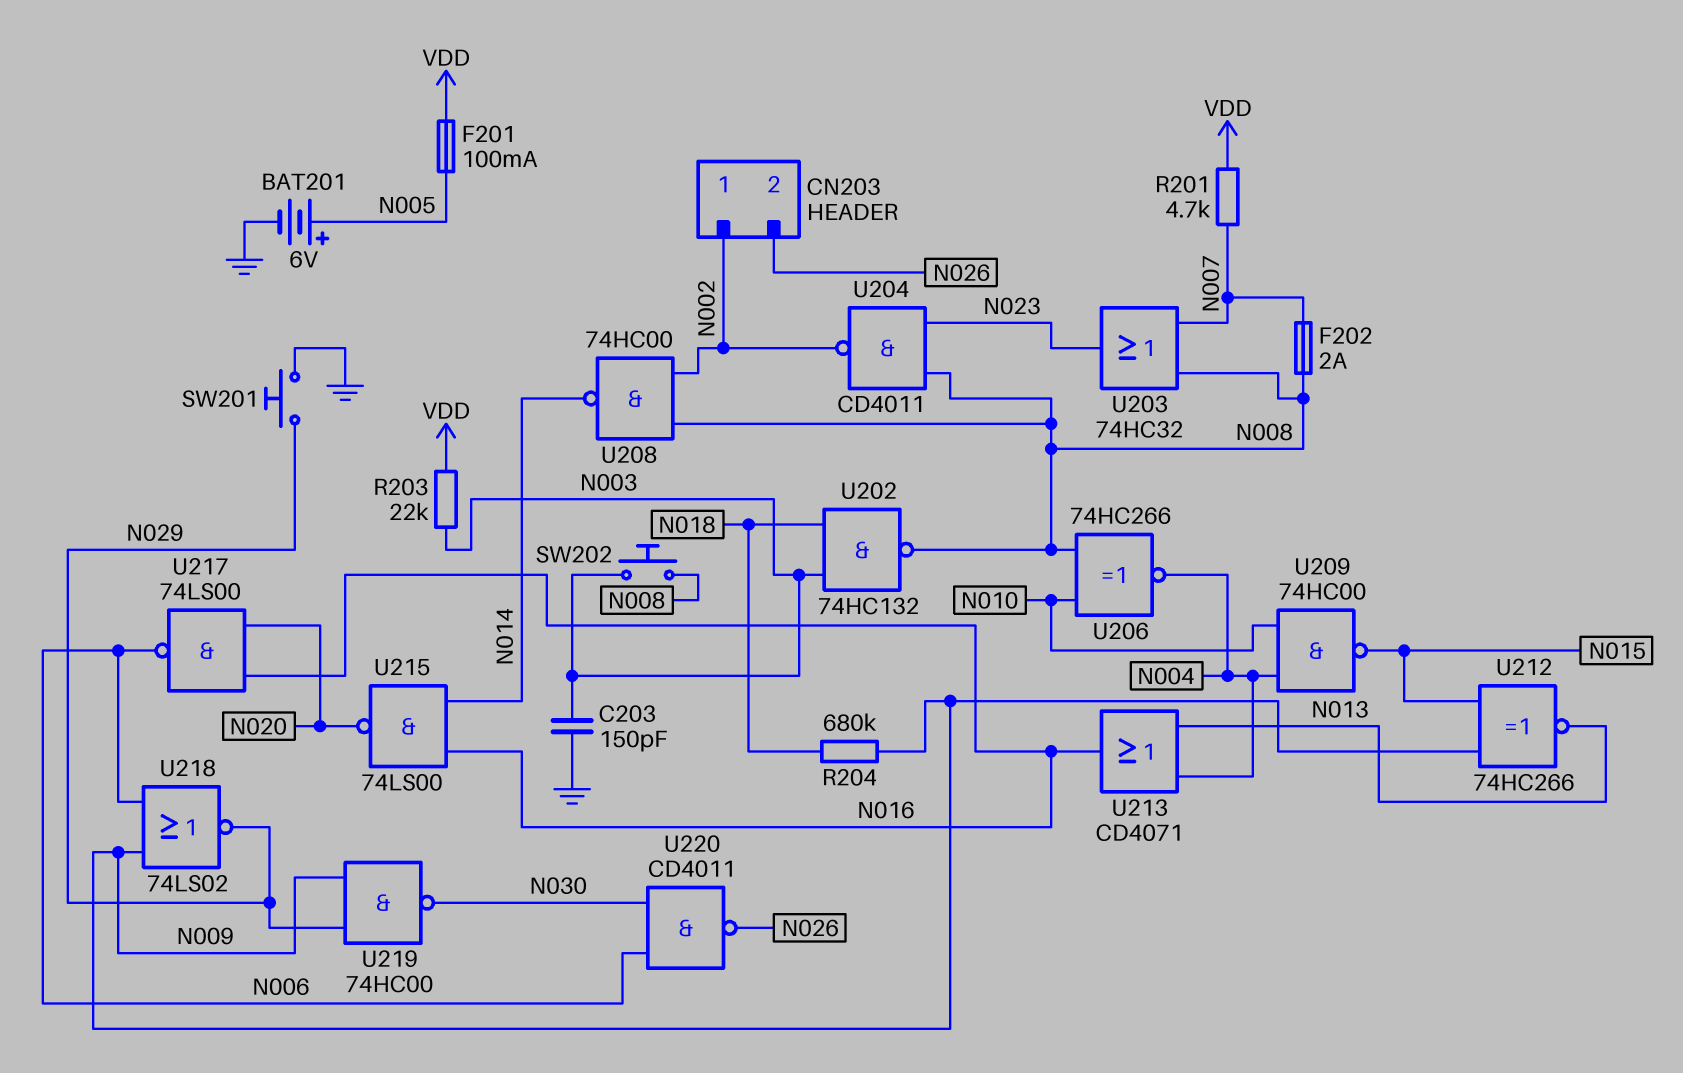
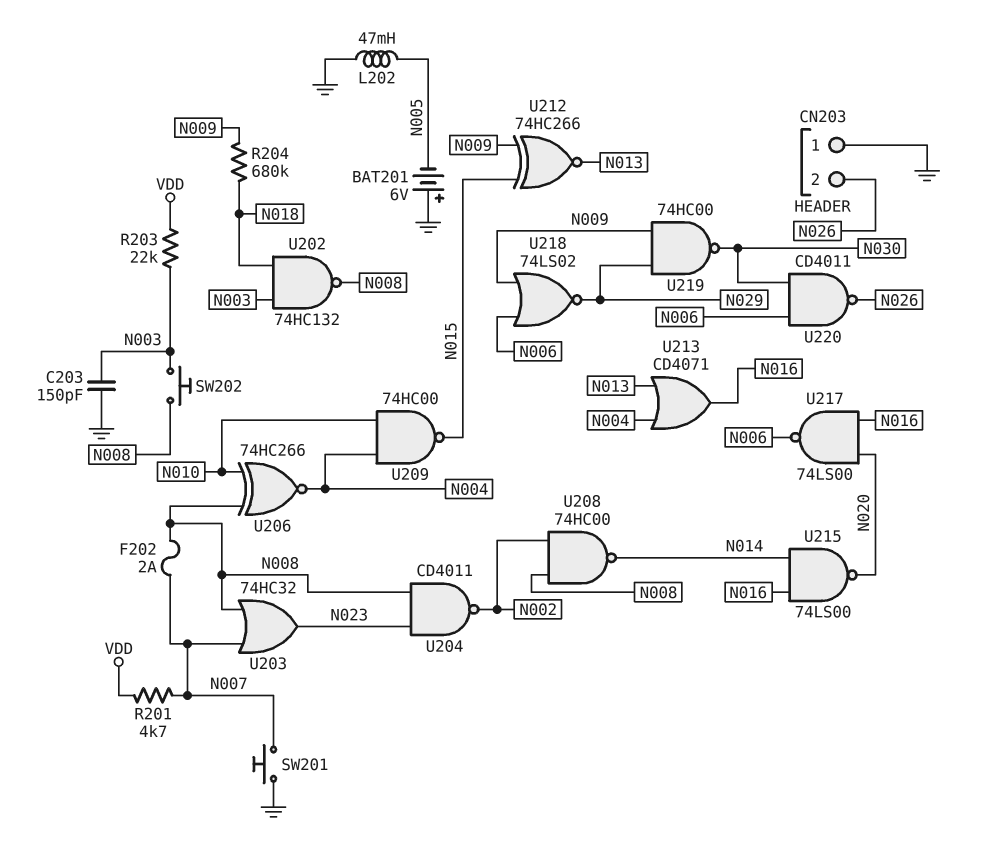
BAT201: 6V (plus N005, minus GND) -> 6V (plus GND, minus N005)
CN203 pin 1: N002 -> GND
F201: 100mA (N005, VDD) -> none
L202: none -> 47mH (GND, N005)
SW201: button (GND, N029) -> button (GND, N007)

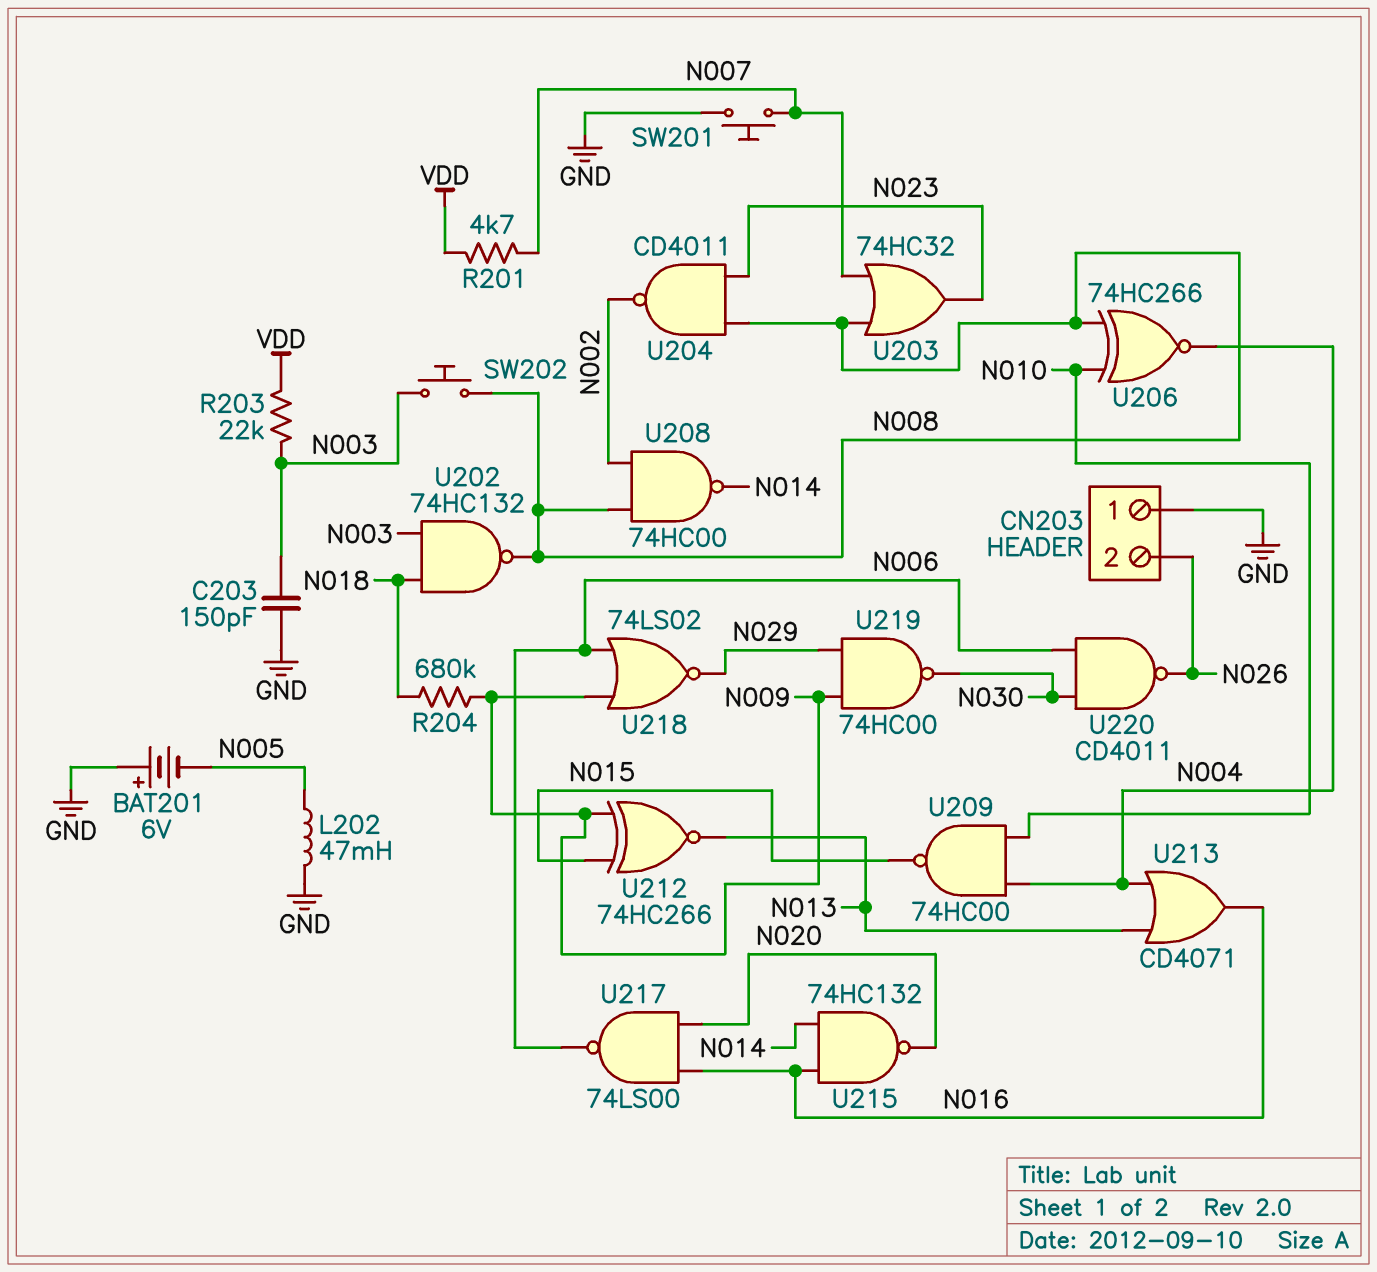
F202: 2A (N007, N008) -> none
U215: NAND 74LS00 (in N014, in N016, out N020) -> NAND 74HC132 (in N014, in N016, out N020)

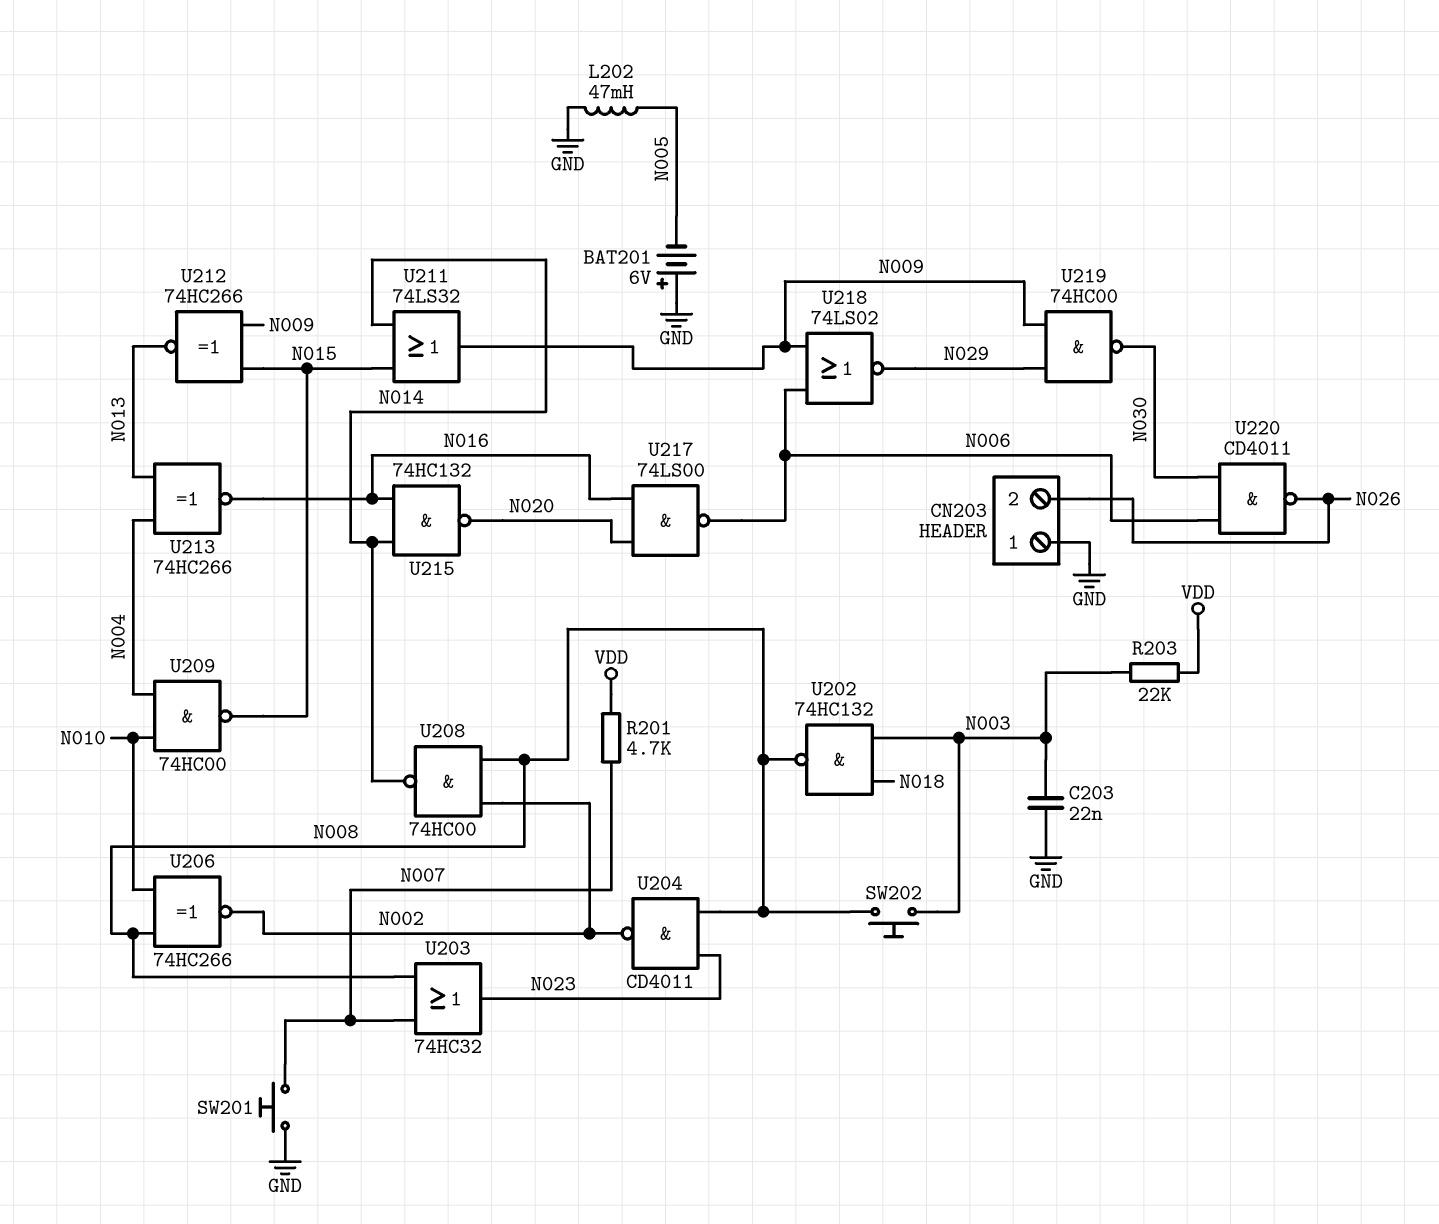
C203: 150pF (GND, N003) -> 22nF (GND, N003)
R204: 680k (N009, N018) -> none
U206: XNOR 74HC266 (in N008, in N010, out N004) -> XNOR 74HC266 (in N008, in N010, out N002)
U211: none -> OR 74LS32 (in N014, in N015, out N009)
U213: OR CD4071 (in N004, in N013, out N016) -> XNOR 74HC266 (in N004, in N013, out N016)

